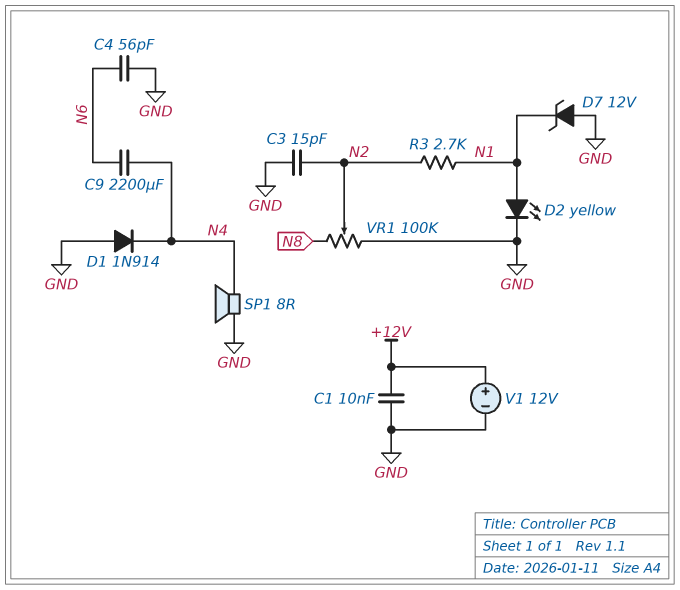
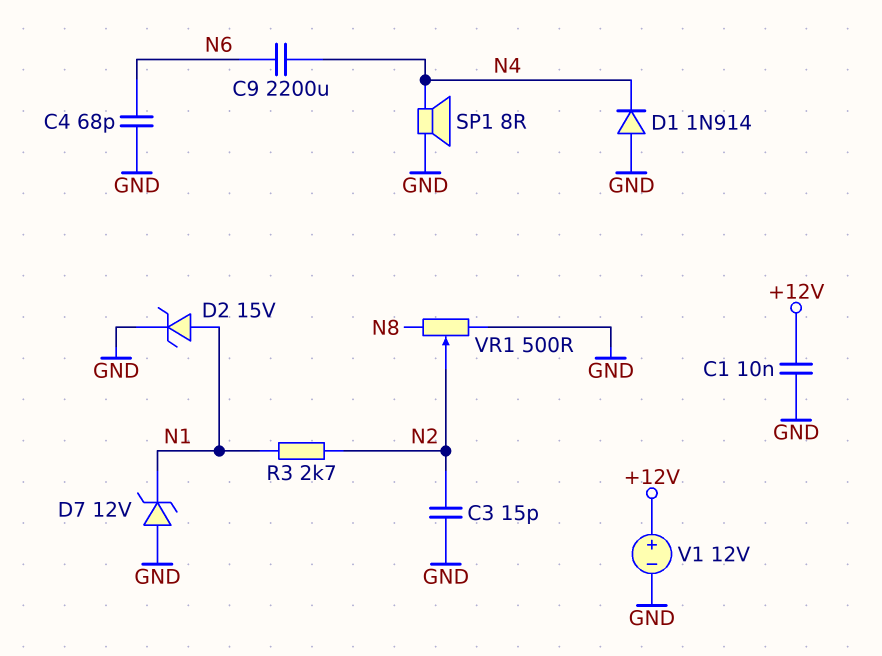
C4: 56pF (GND, N6) -> 68pF (GND, N6)
D2: LED yellow (A N1, K GND) -> zener 15V (A N1, K GND)
VR1: 100k (GND, N8, wiper N2) -> 500 (GND, N8, wiper N2)

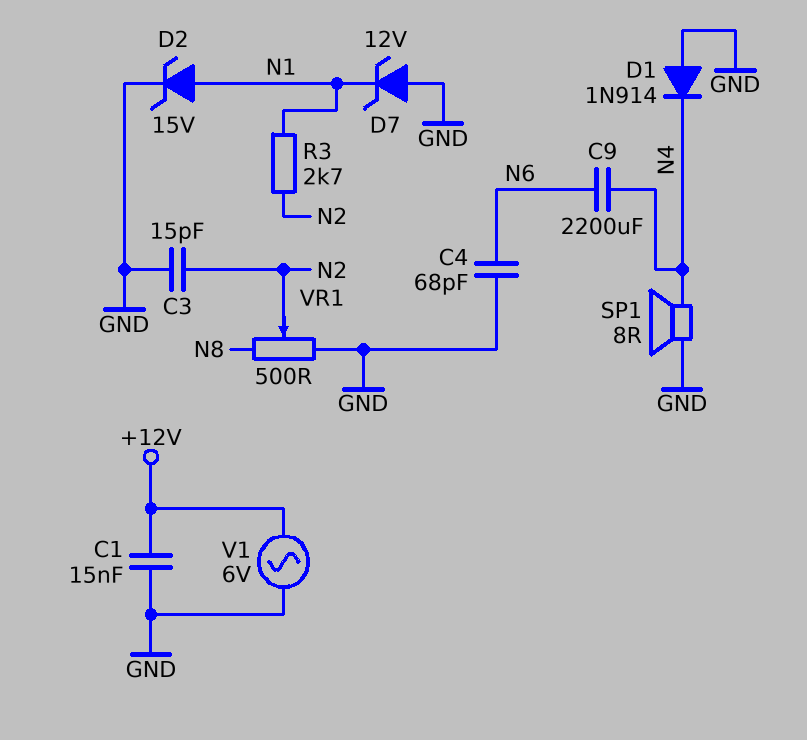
C1: 10nF (+12V, GND) -> 15nF (+12V, GND)
V1: 12V (plus +12V, minus GND) -> AC 6V (+12V, GND)

